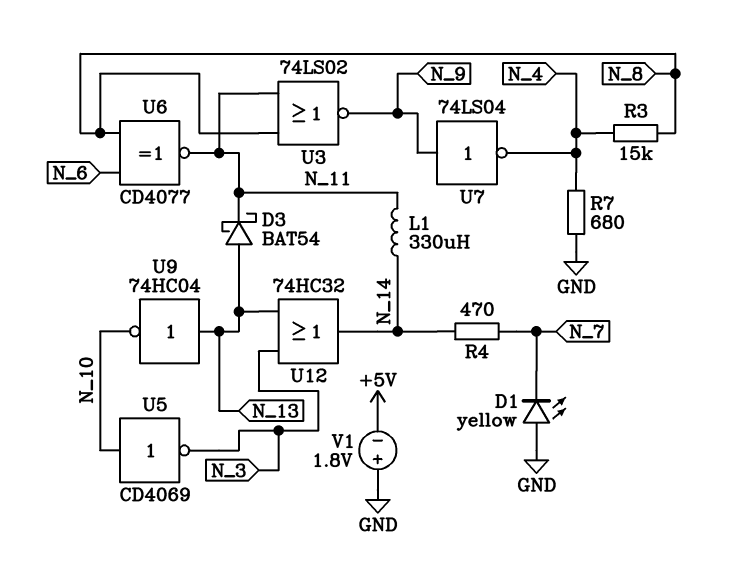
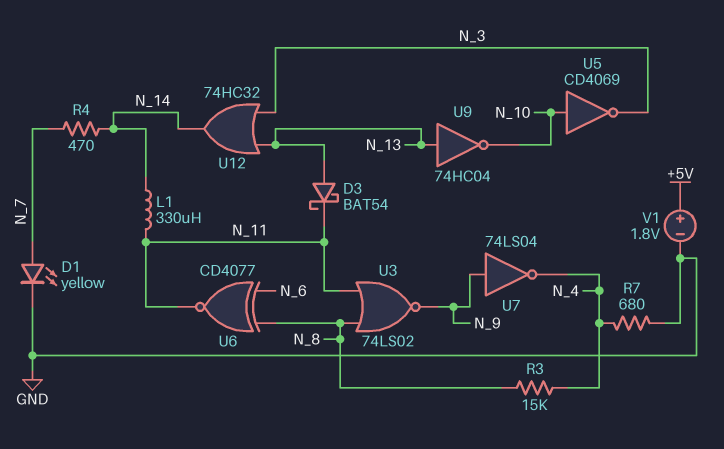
D1: LED yellow (A GND, K N_7) -> LED yellow (A N_7, K GND)
V1: 1.8V (plus GND, minus +5V) -> 1.8V (plus +5V, minus GND)

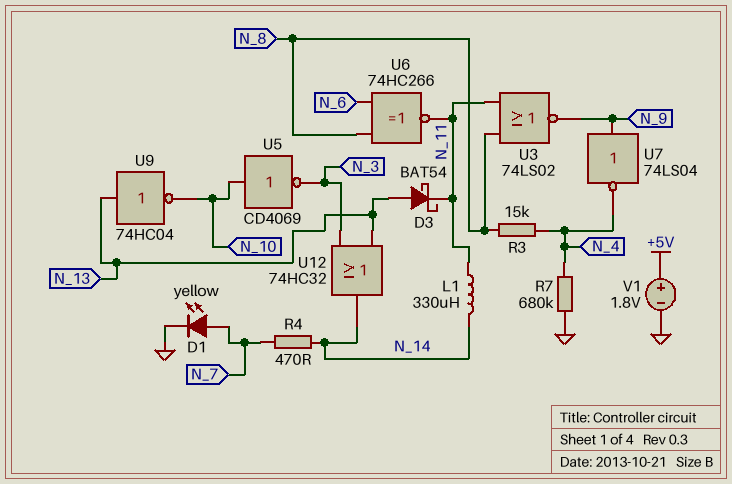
R7: 680 (GND, N_4) -> 680k (GND, N_4)
U6: XNOR CD4077 (in N_6, in N_8, out N_11) -> XNOR 74HC266 (in N_6, in N_8, out N_11)

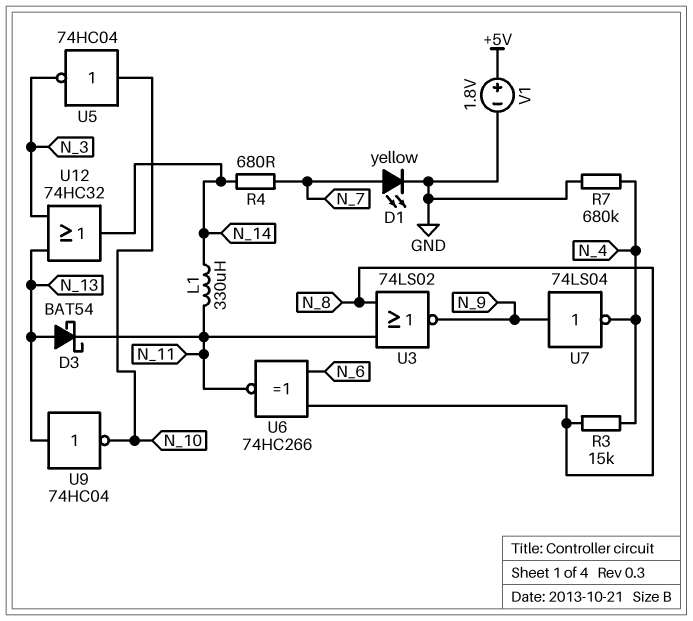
R4: 470 (N_7, N_14) -> 680 (N_7, N_14)
U5: NOT CD4069 (in N_10, out N_3) -> NOT 74HC04 (in N_10, out N_3)

